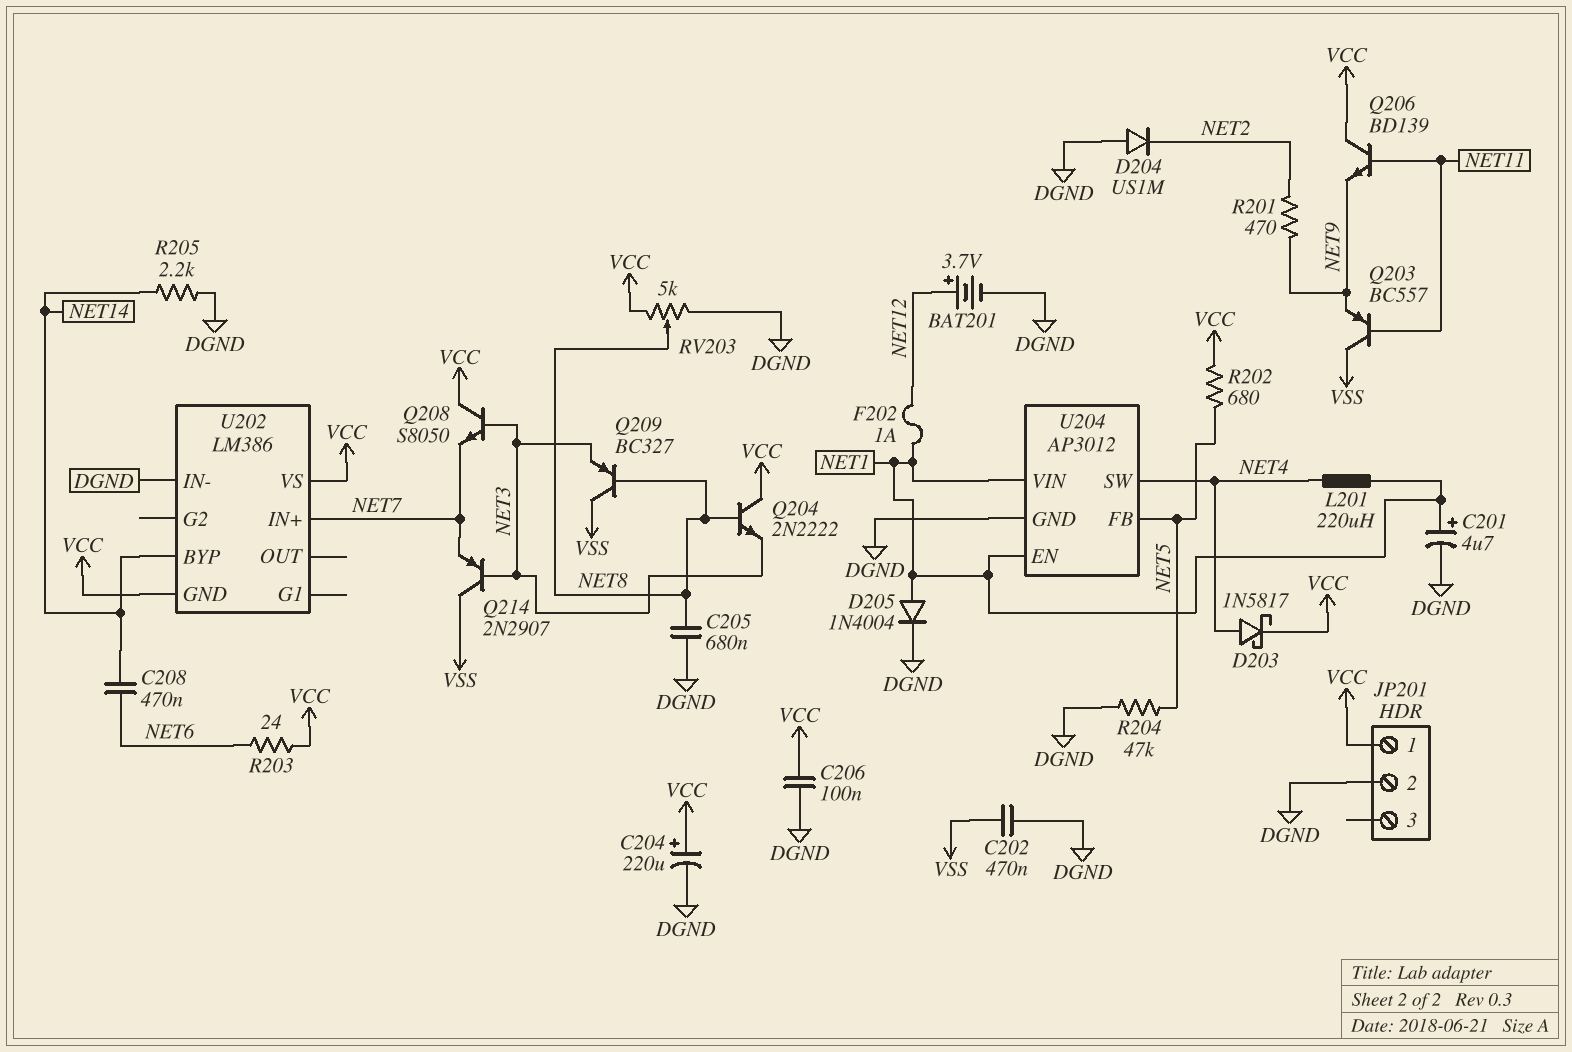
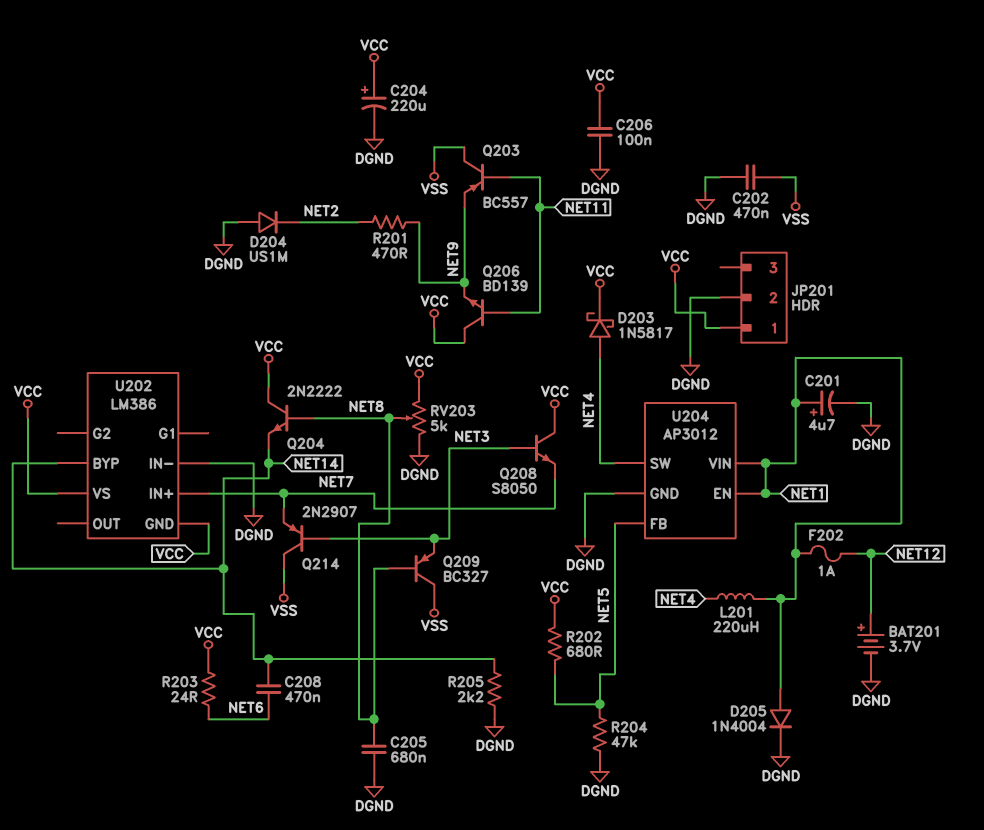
Q204: NPN 2N2222 (B NET8, C VCC, E NET3) -> NPN 2N2222 (B NET8, C VCC, E NET14)

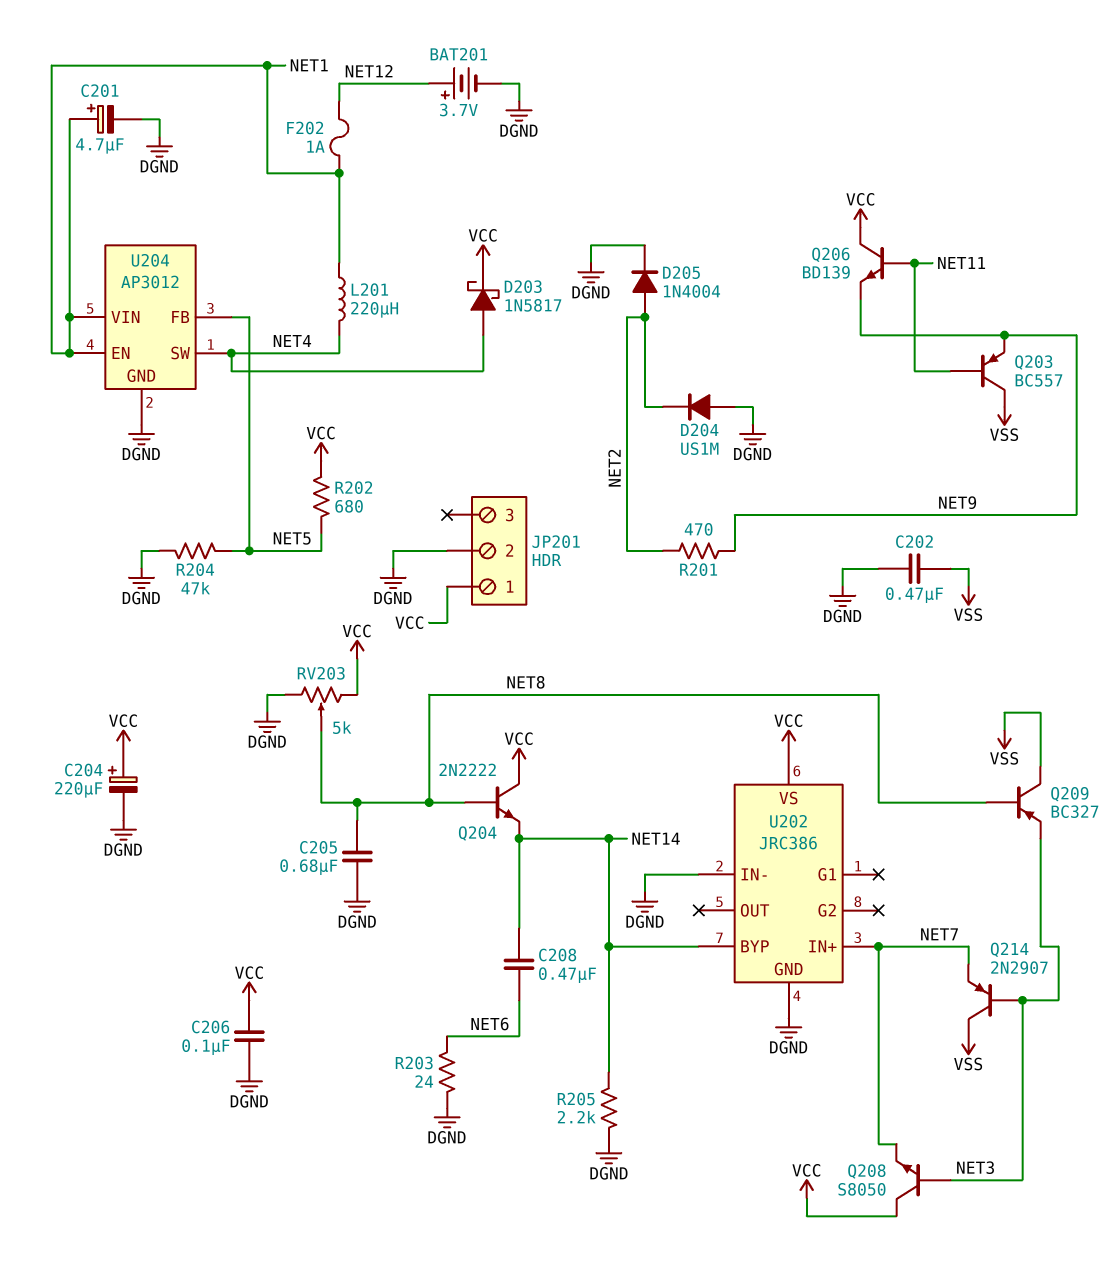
D205: diode 1N4004 (A NET1, K DGND) -> diode 1N4004 (A NET2, K DGND)
R203: 24 (NET6, VCC) -> 24 (DGND, NET6)
U202: LM386 -> JRC386
U202 pin GND: VCC -> DGND

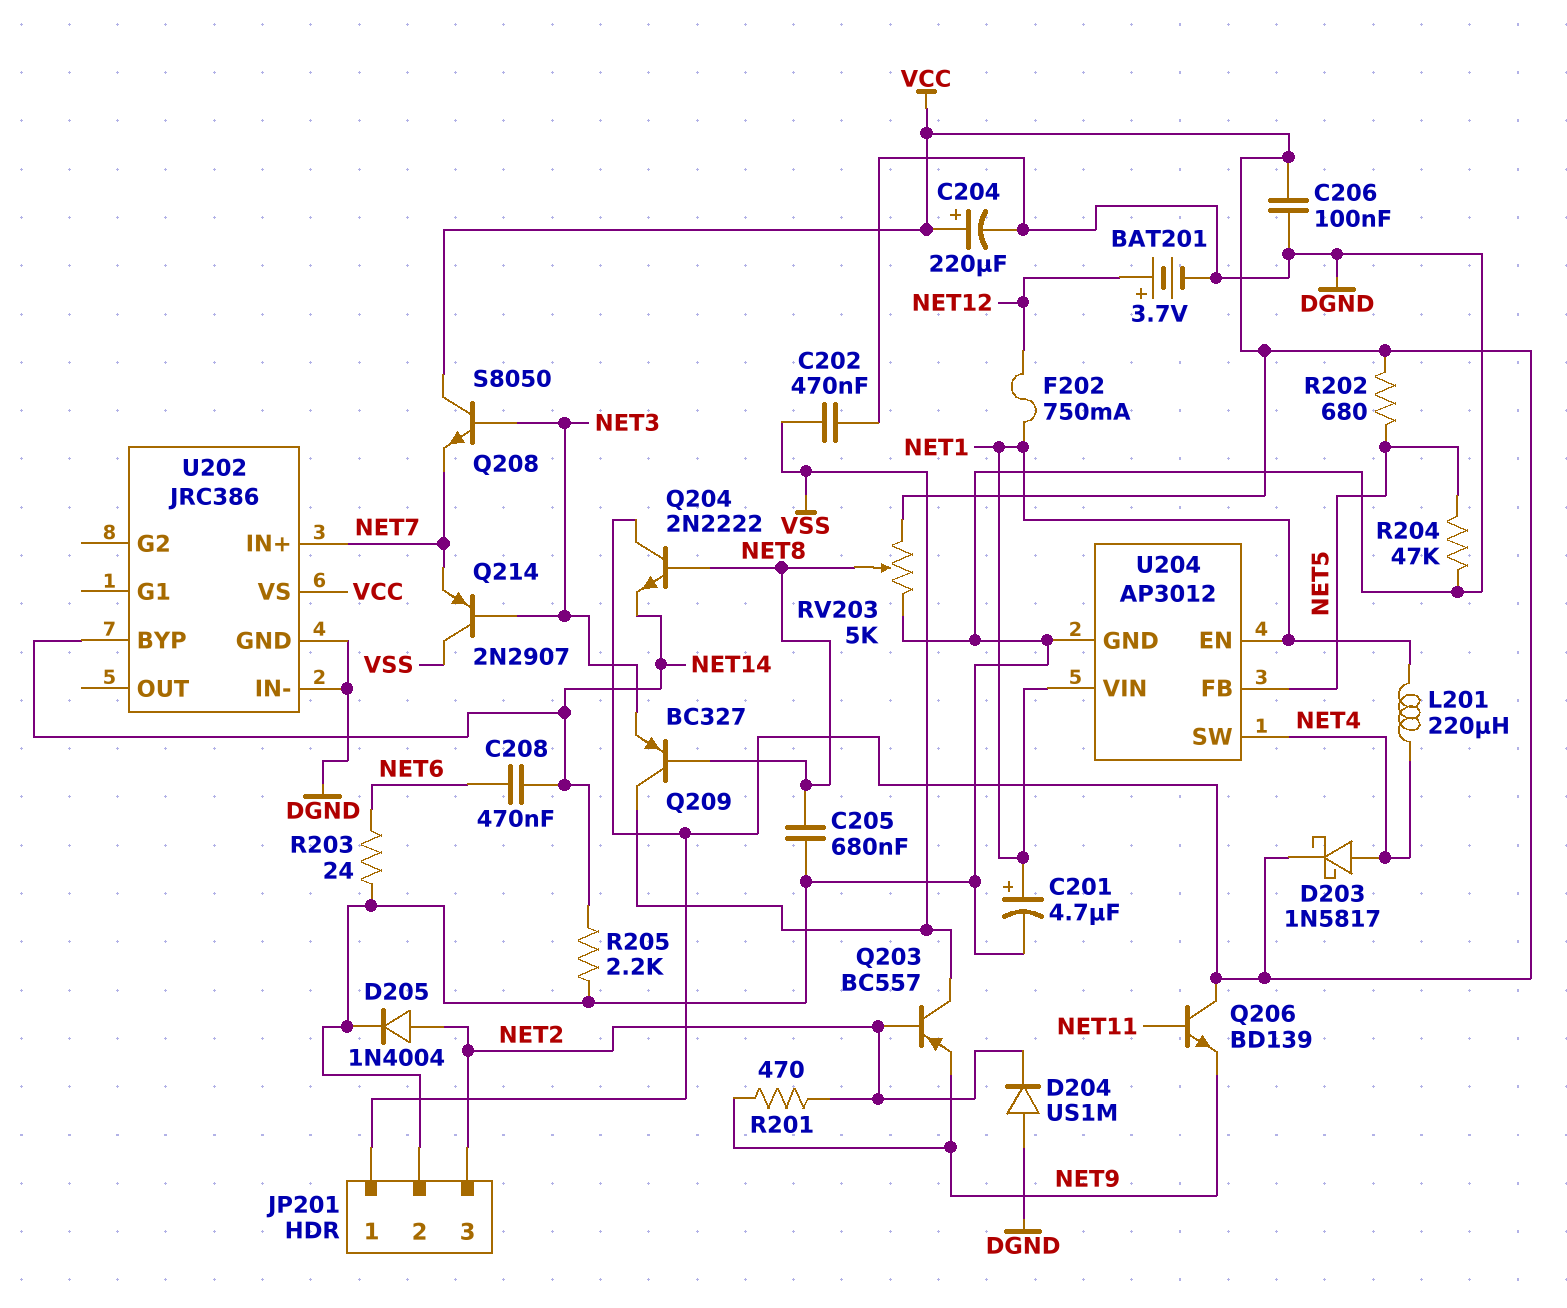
F202: 1A (NET1, NET12) -> 750mA (NET1, NET12)
JP201 pin 3: none -> NET2
Q203: PNP BC557 (B NET11, C VSS, E NET9) -> PNP BC557 (B NET2, C VSS, E NET9)

